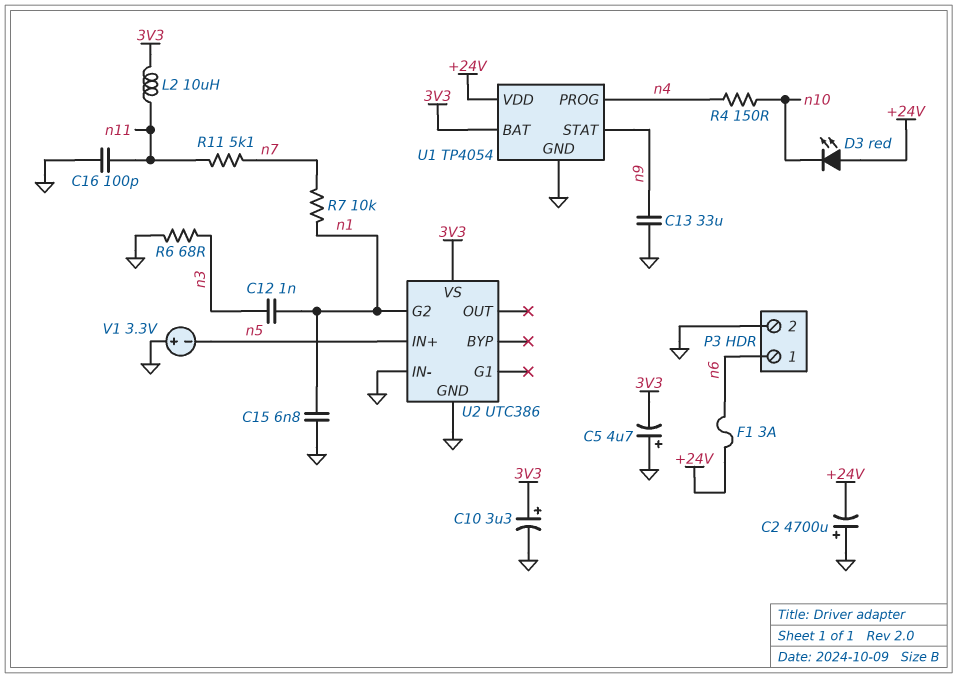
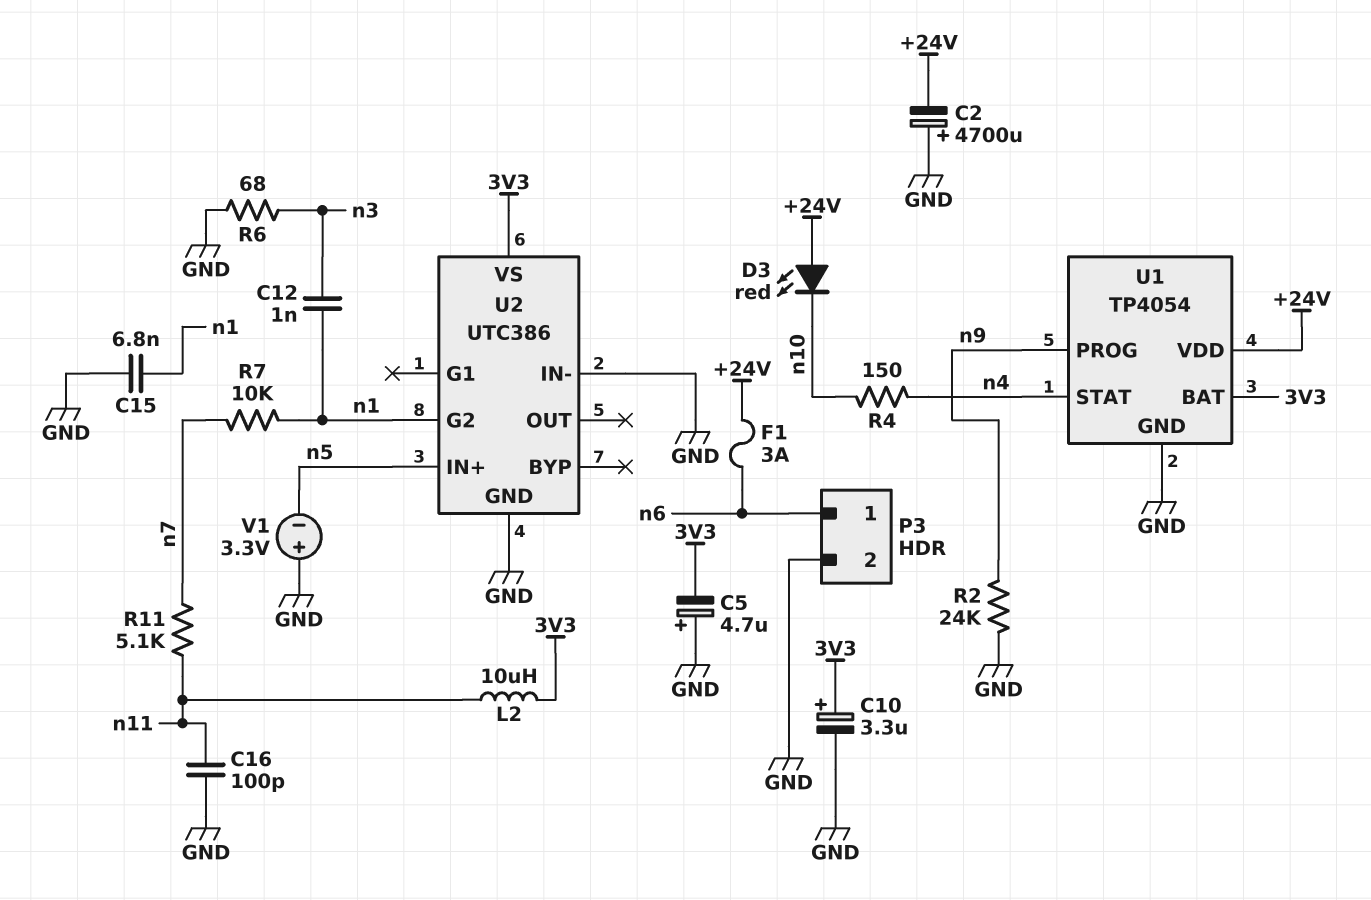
C13: 33uF (GND, n9) -> none
R2: none -> 24k (GND, n9)
U1 pin PROG: n4 -> n9
U1 pin STAT: n9 -> n4

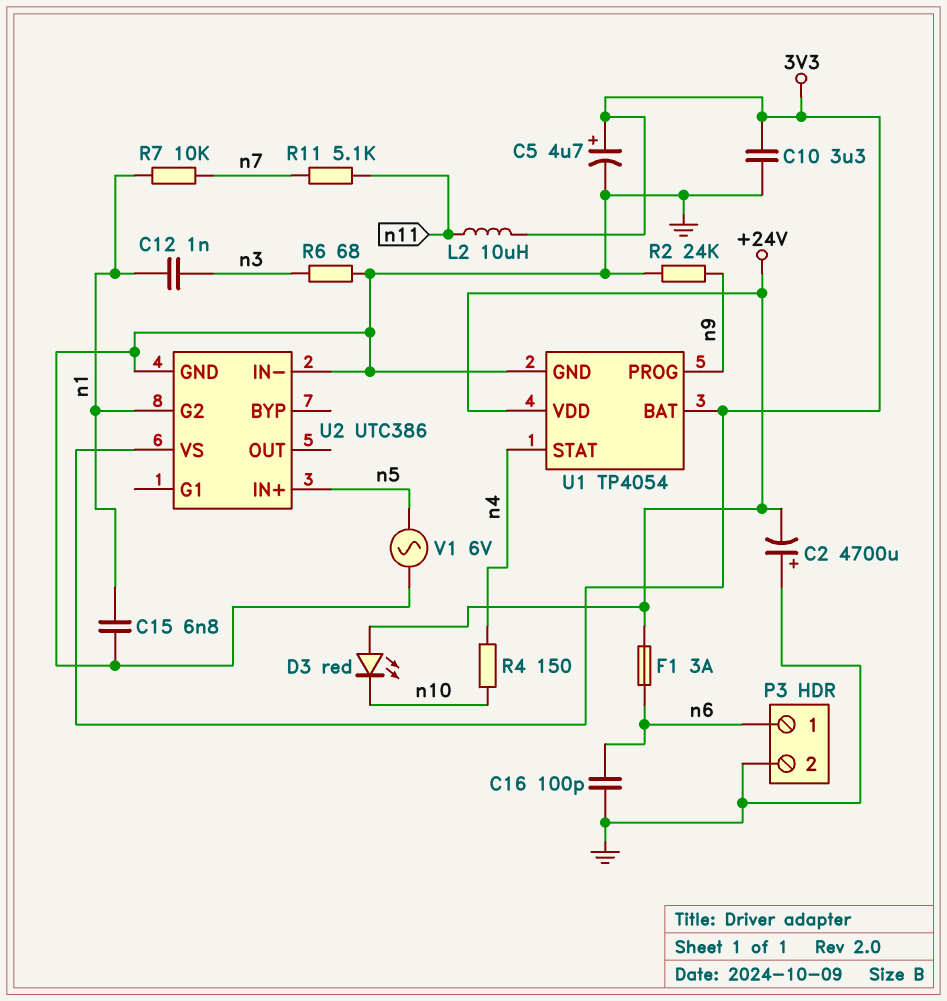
C5: 4.7uF (plus GND, minus 3V3) -> 4.7uF (plus 3V3, minus GND)
C10: 3.3uF (plus 3V3, minus GND) -> 3.3uF (3V3, GND)
C16: 100pF (GND, n11) -> 100pF (GND, n6)
V1: 3.3V (plus GND, minus n5) -> AC 6V (GND, n5)

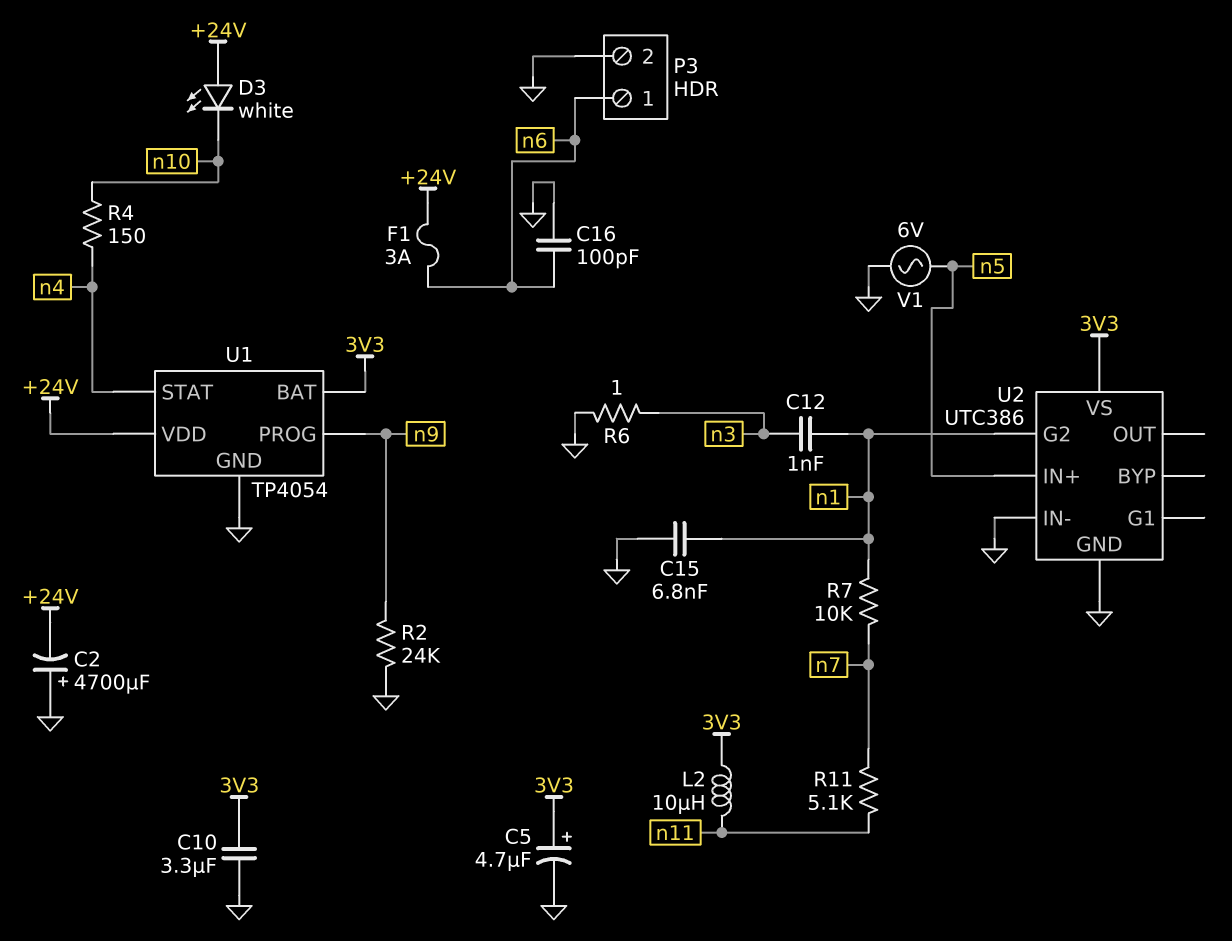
D3: LED red (A +24V, K n10) -> LED white (A +24V, K n10)
R6: 68 (GND, n3) -> 1 (GND, n3)

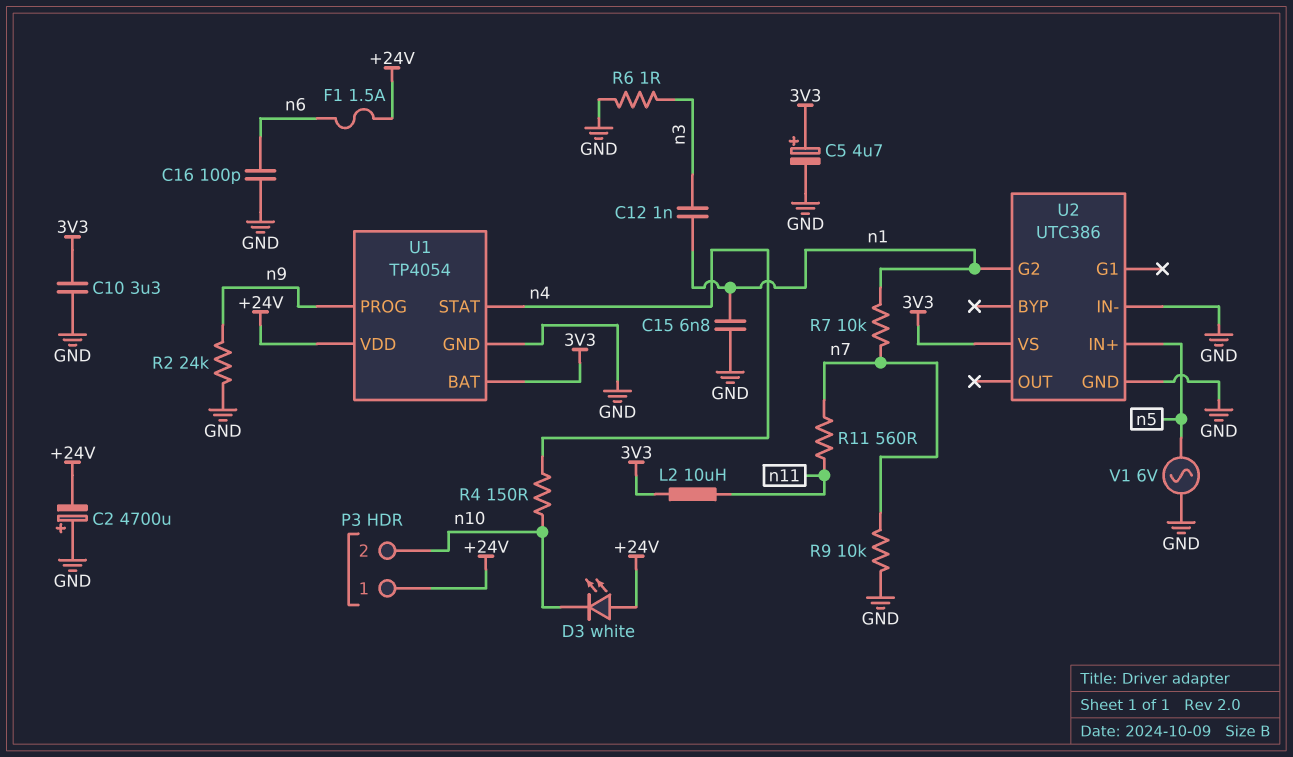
F1: 3A (+24V, n6) -> 1.5A (+24V, n6)
P3 pin 1: n6 -> +24V
P3 pin 2: GND -> n10
R9: none -> 10k (GND, n7)
R11: 5.1k (n7, n11) -> 560 (n7, n11)

